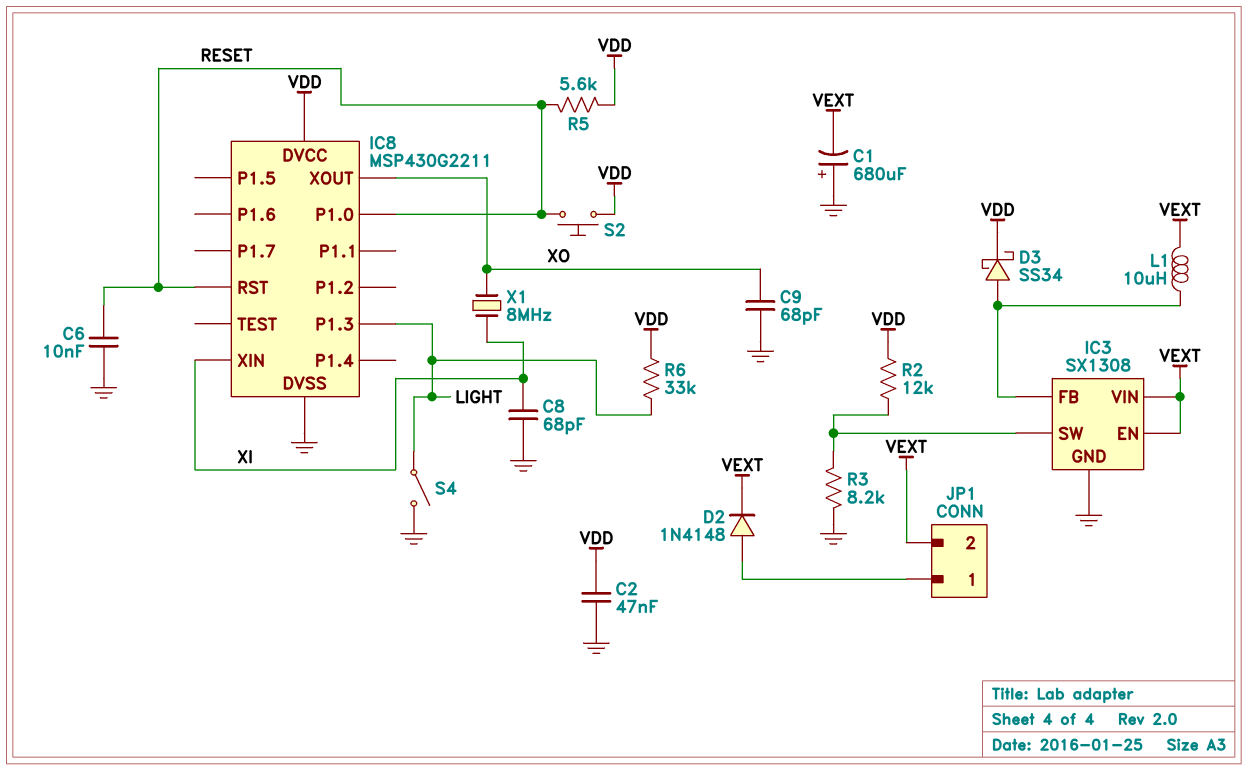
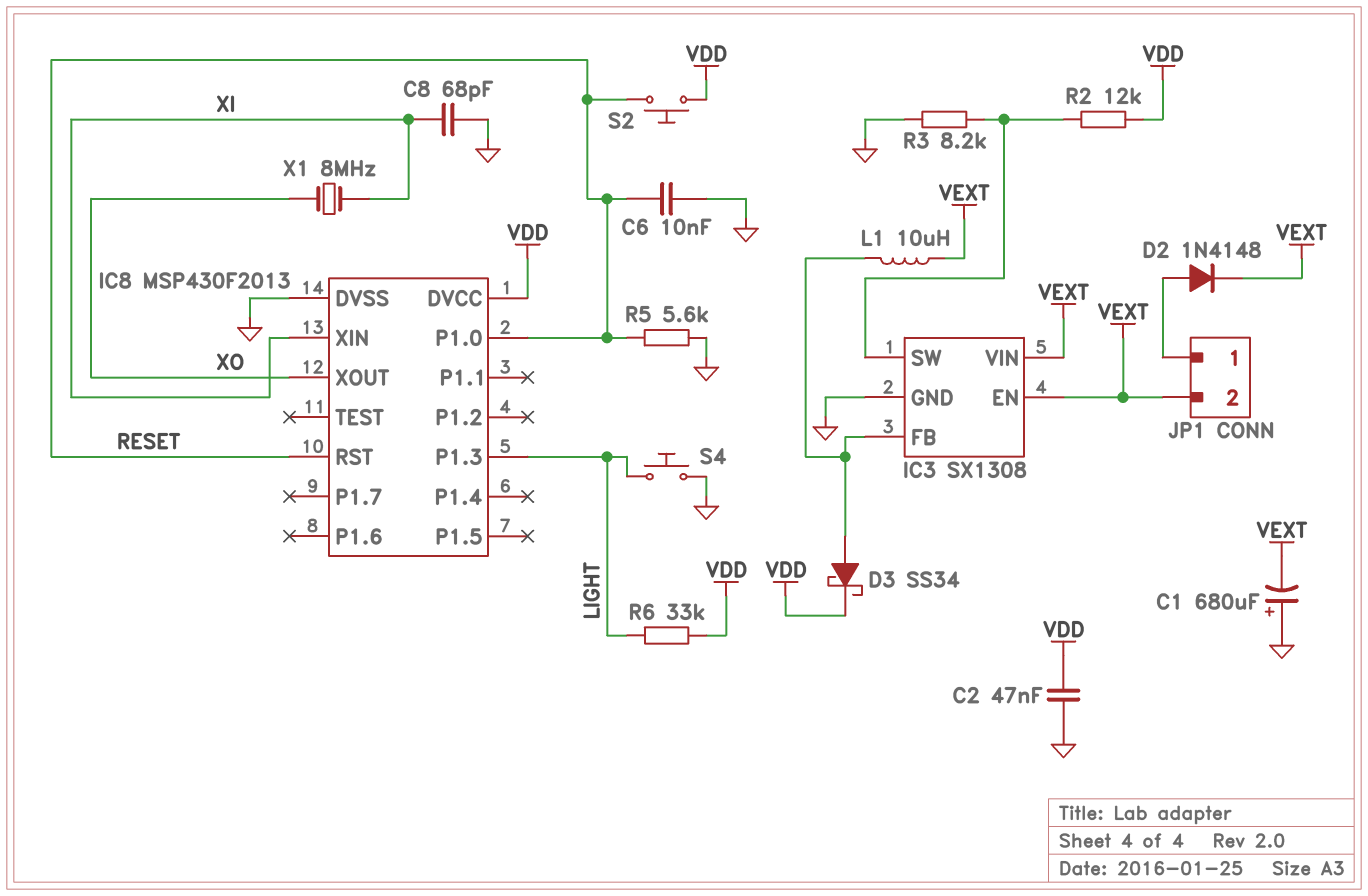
C9: 68pF (GND, XO) -> none
IC8: MSP430G2211 -> MSP430F2013
R5: 5.6k (RESET, VDD) -> 5.6k (GND, RESET)
S4: switch (GND, LIGHT) -> button (GND, LIGHT)

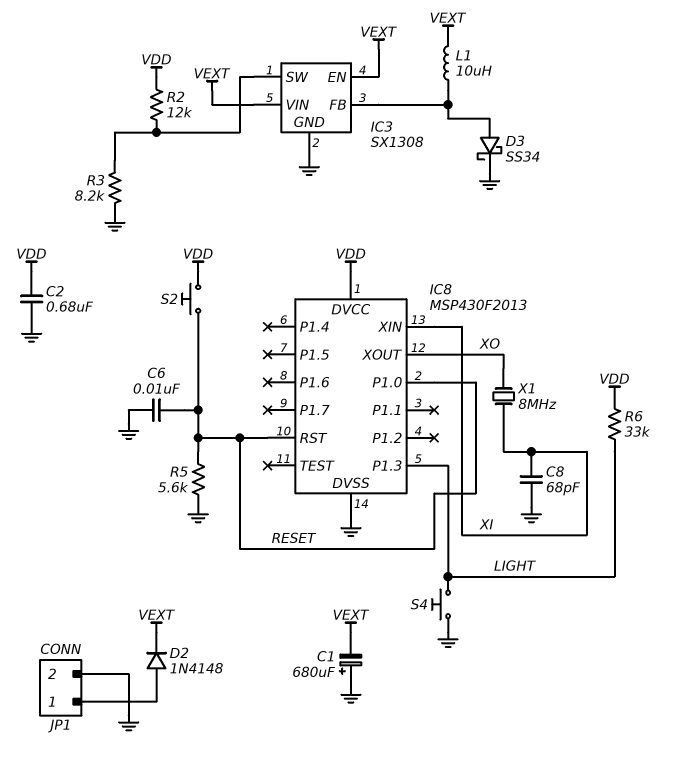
C2: 47nF (GND, VDD) -> 680nF (GND, VDD)
D3: schottky SS34 (A IC3/FB, K VDD) -> schottky SS34 (A IC3/FB, K GND)
JP1 pin 2: VEXT -> GND

